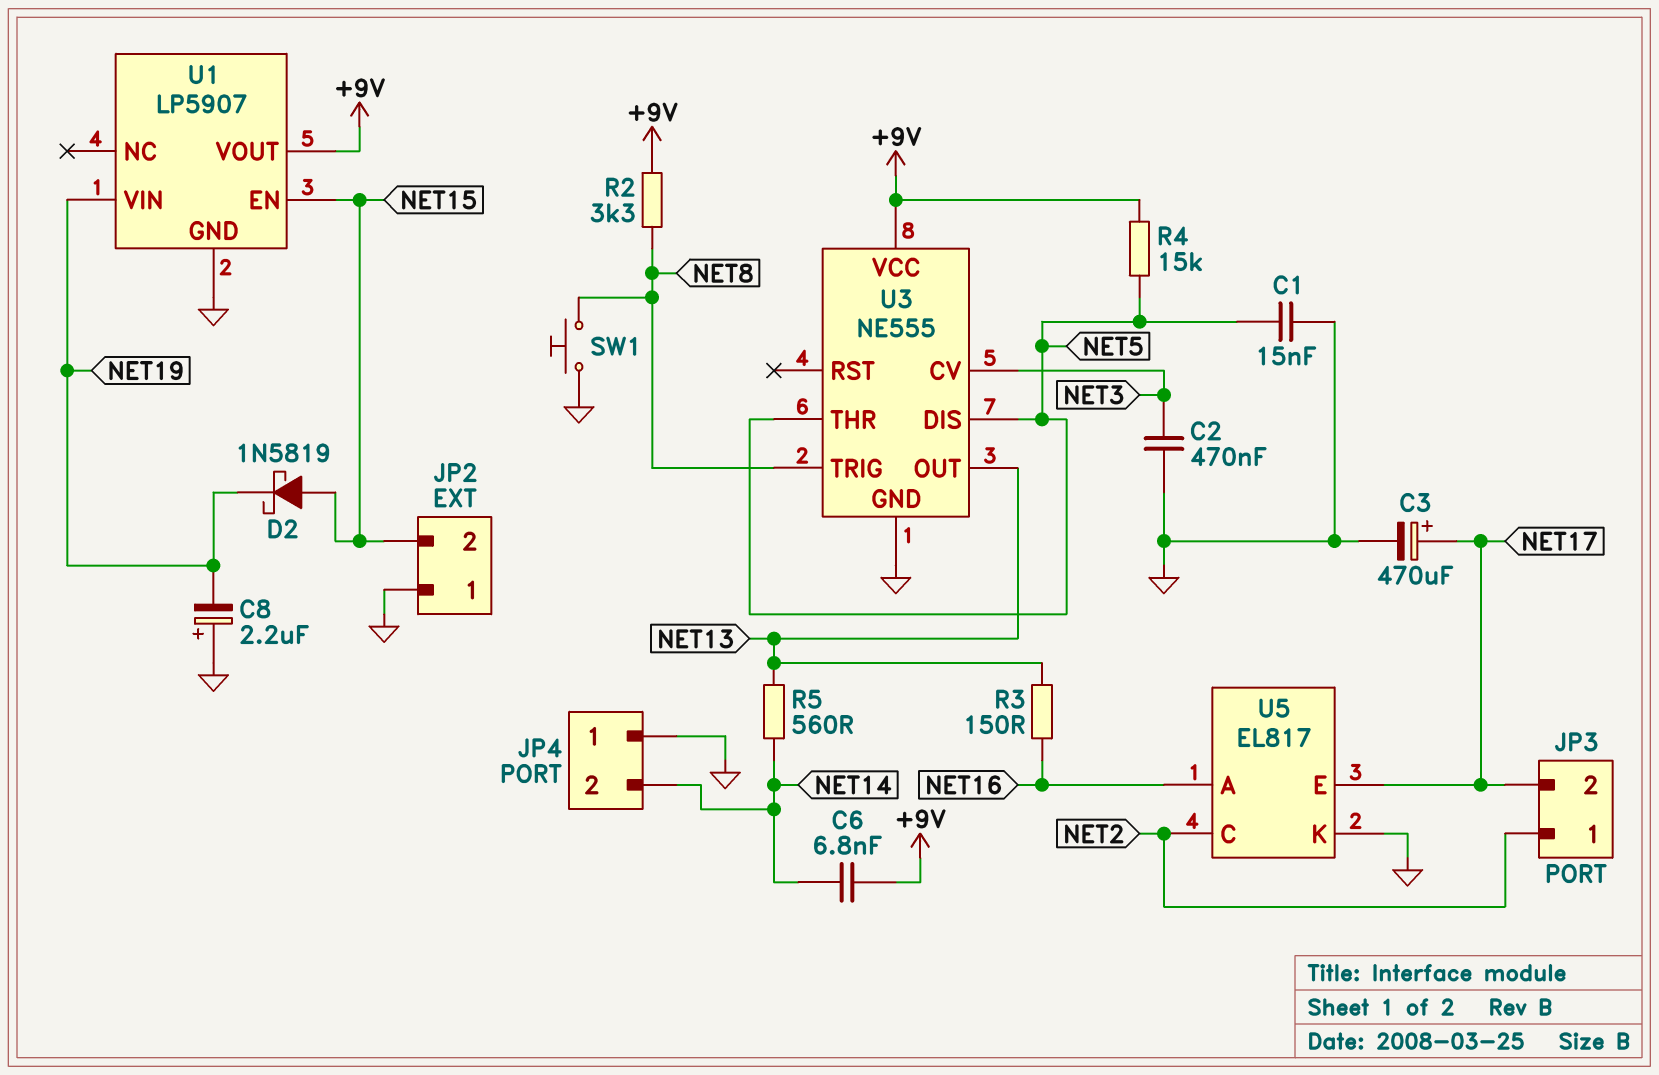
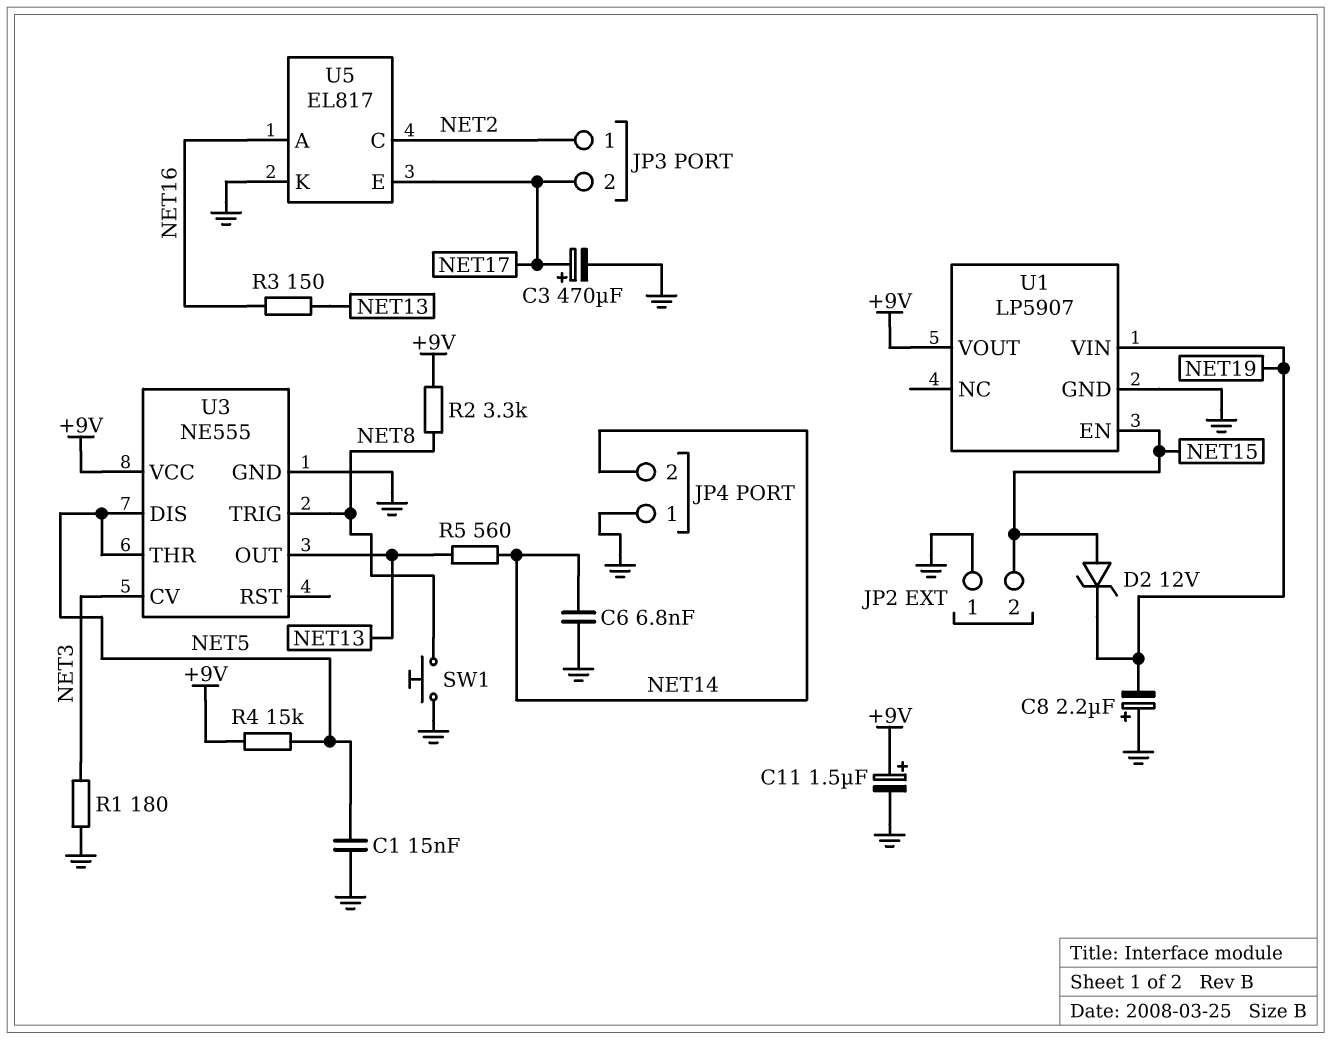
C2: 470nF (GND, NET3) -> none
C6: 6.8nF (+9V, NET14) -> 6.8nF (GND, NET14)
C11: none -> 1.5uF (plus +9V, minus GND)
D2: schottky 1N5819 (A NET15, K NET19) -> zener 12V (A NET15, K NET19)
R1: none -> 180 (GND, NET3)

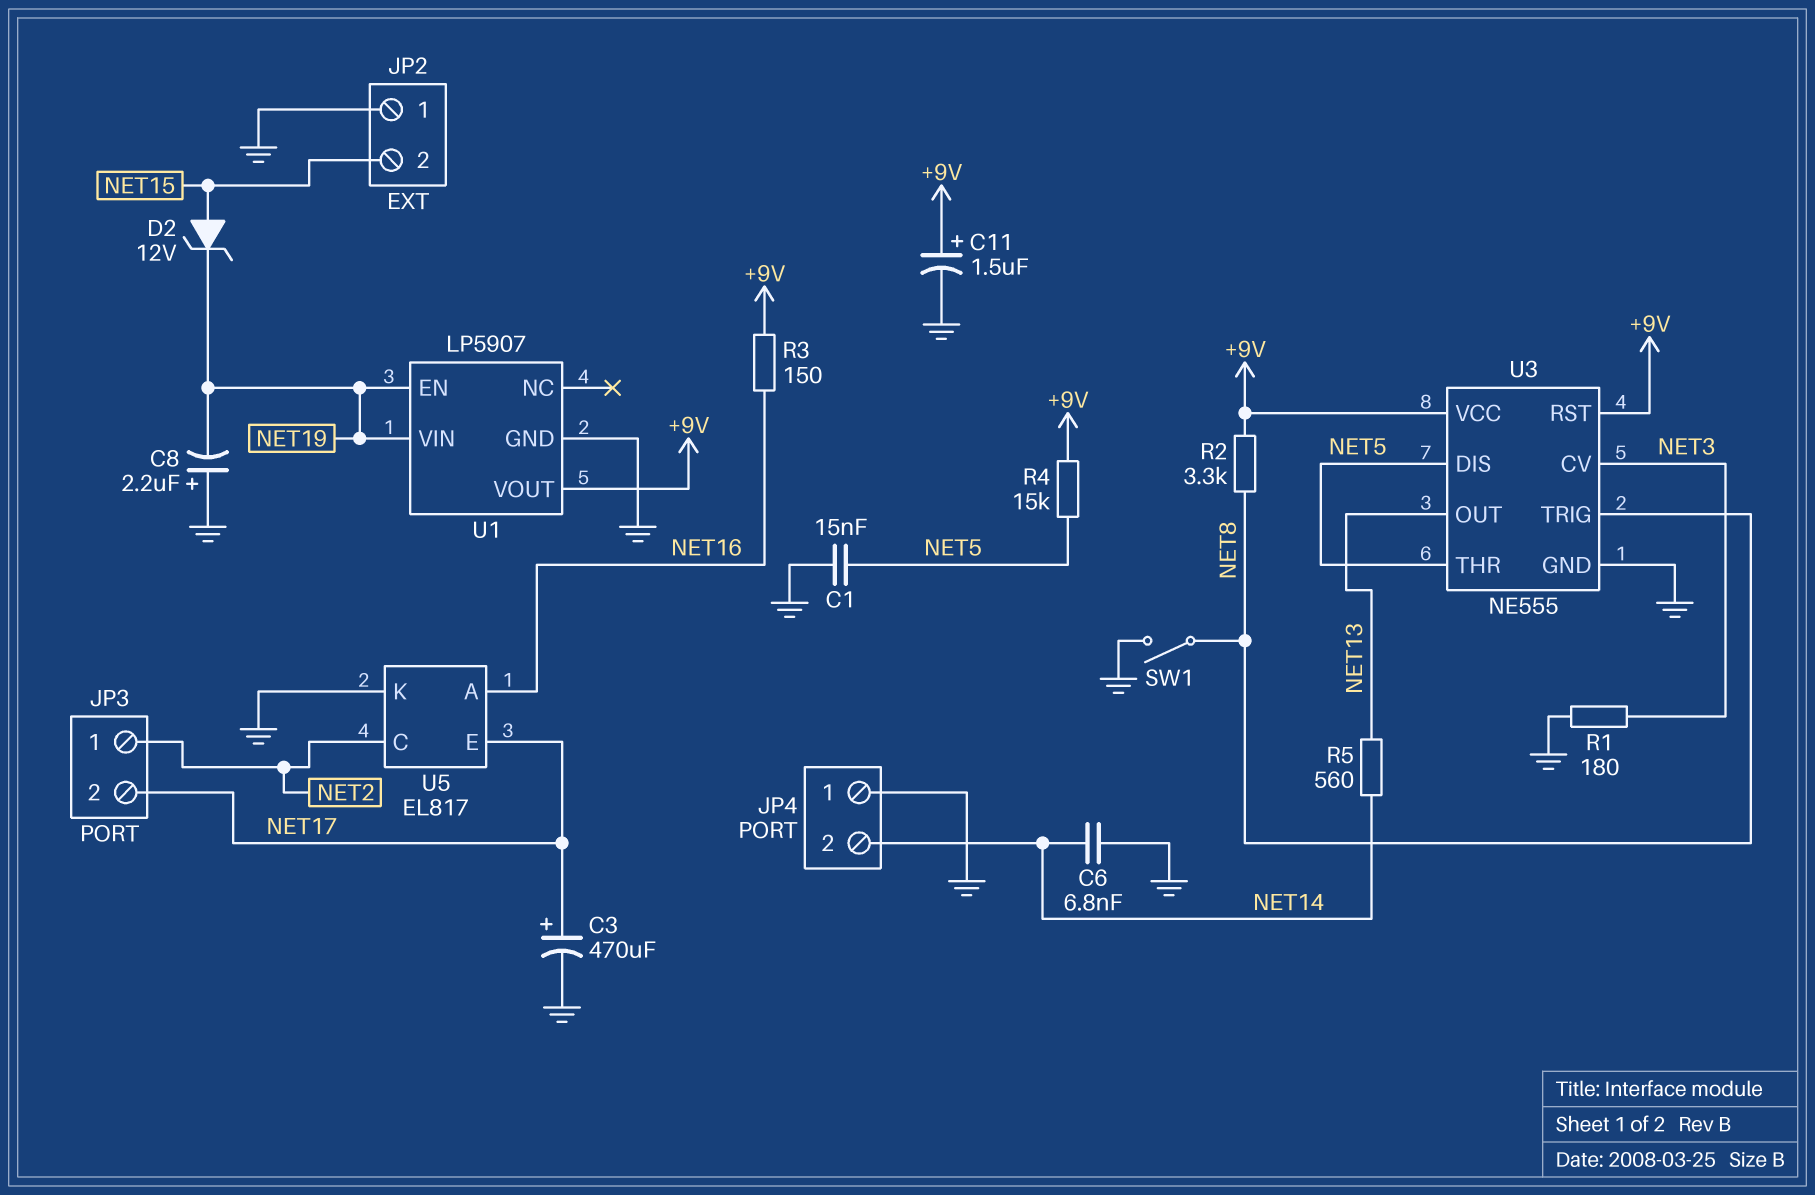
R3: 150 (NET13, NET16) -> 150 (+9V, NET16)
SW1: button (GND, NET8) -> switch (GND, NET8)
U1 pin EN: NET15 -> NET19
U3 pin RST: none -> +9V

